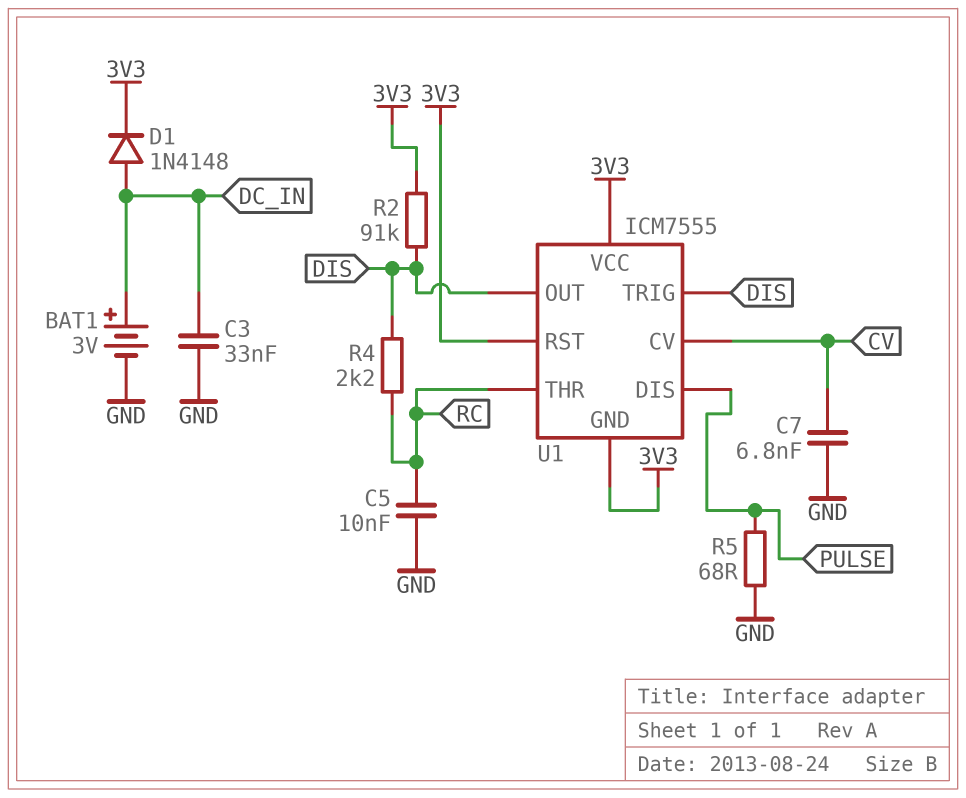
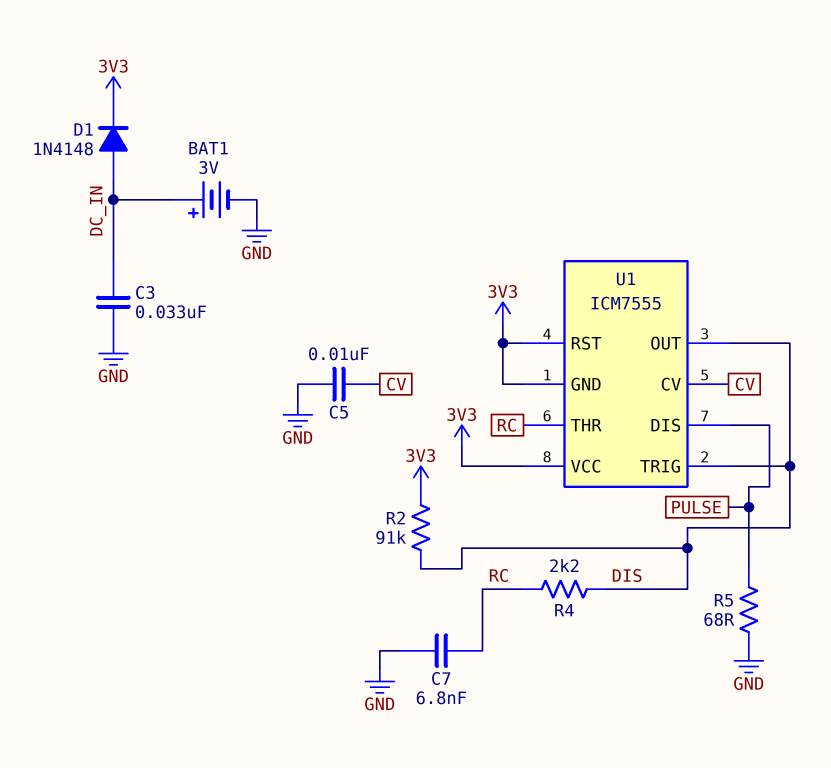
C5: 10nF (GND, RC) -> 10nF (CV, GND)
C7: 6.8nF (CV, GND) -> 6.8nF (GND, RC)

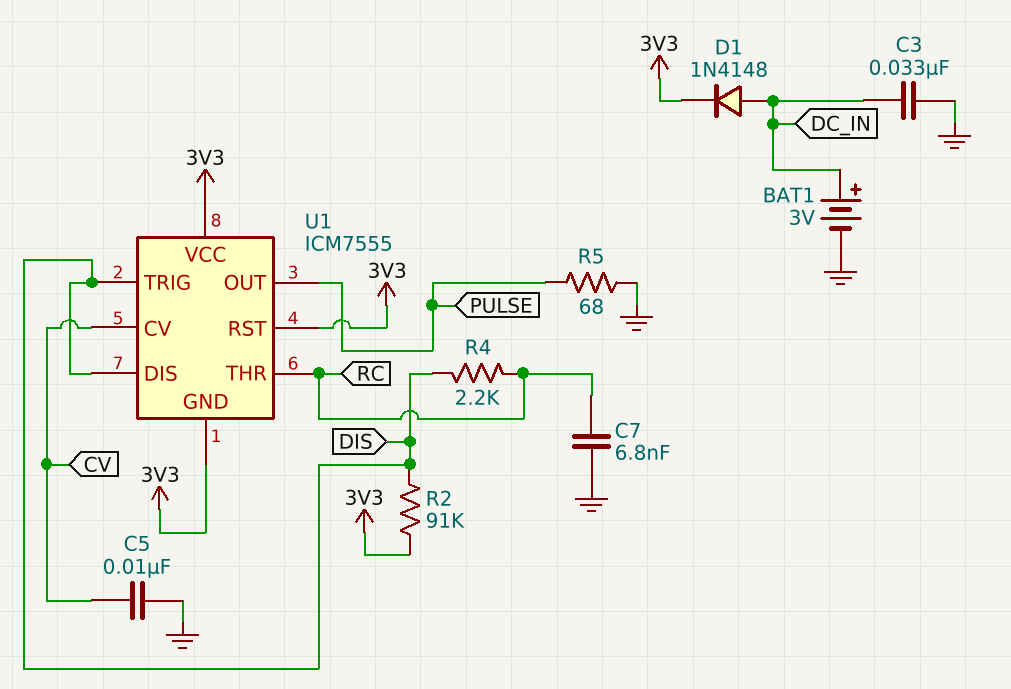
U1 pin DIS: PULSE -> DIS
U1 pin OUT: DIS -> PULSE

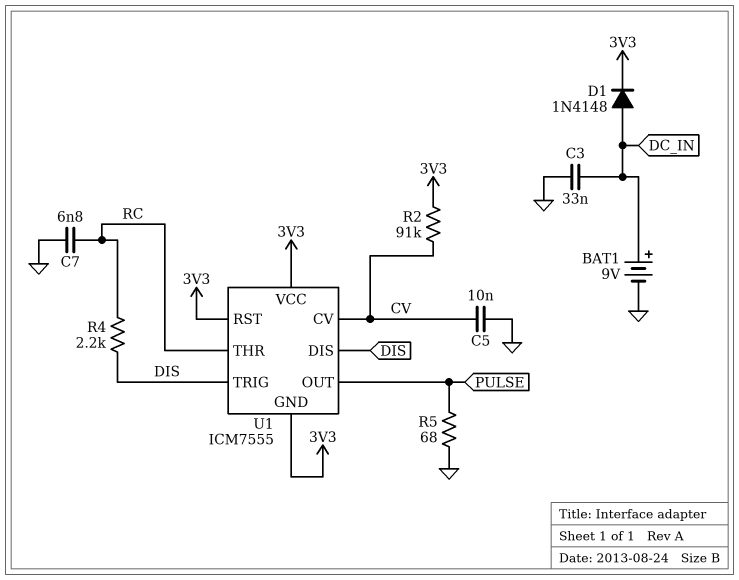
BAT1: 3V (plus DC_IN, minus GND) -> 9V (plus DC_IN, minus GND)
R2: 91k (3V3, DIS) -> 91k (3V3, CV)

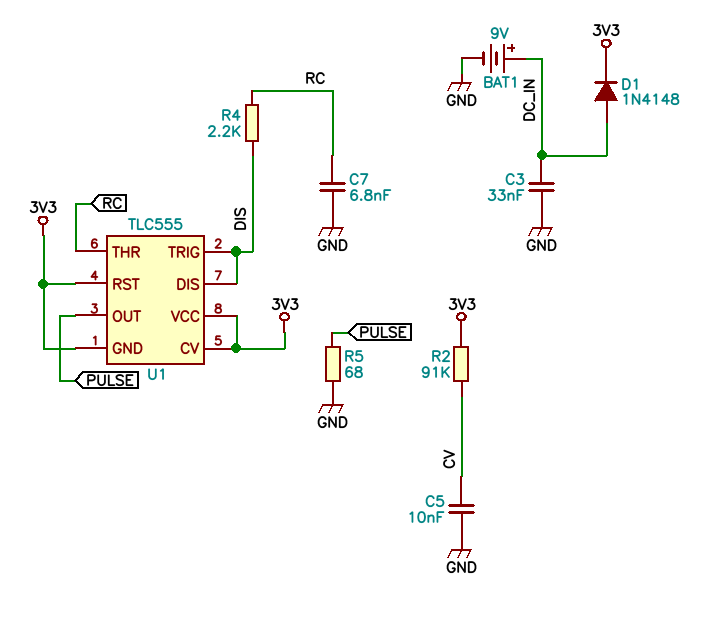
U1: ICM7555 -> TLC555
U1 pin CV: CV -> 3V3

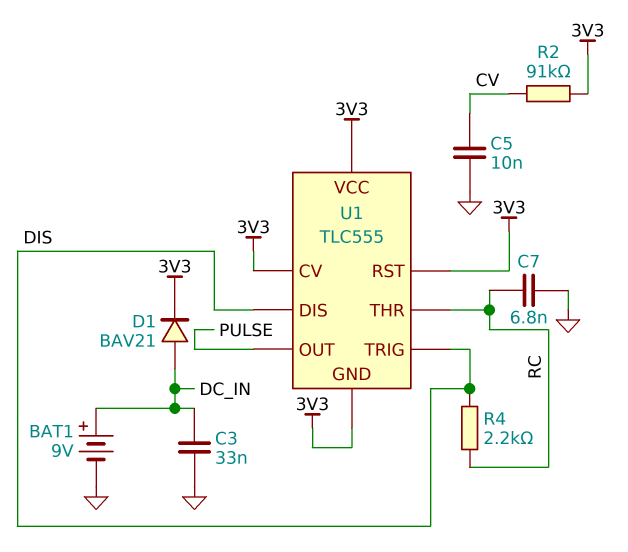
D1: diode 1N4148 (A DC_IN, K 3V3) -> diode BAV21 (A DC_IN, K 3V3)
R5: 68 (GND, PULSE) -> none

